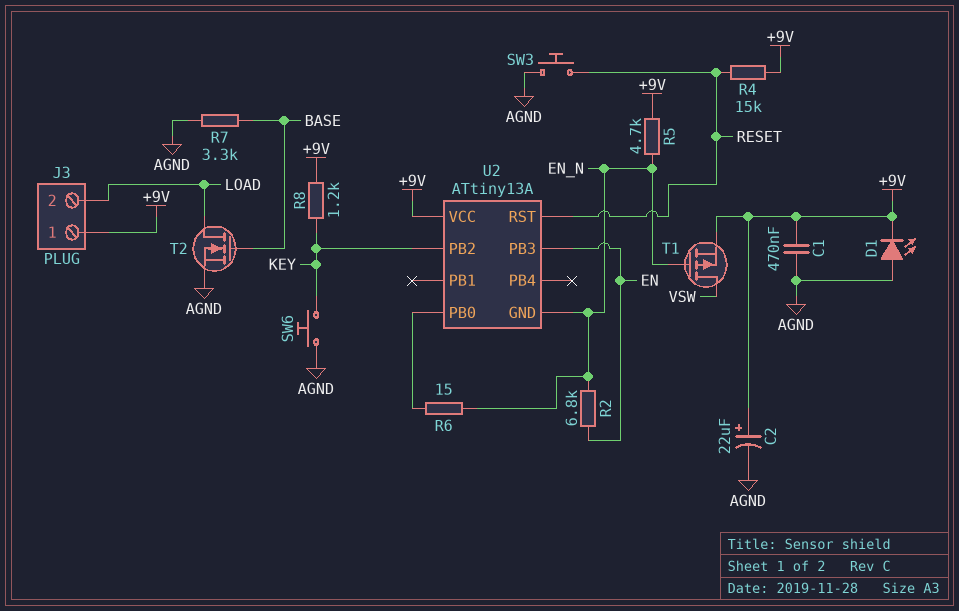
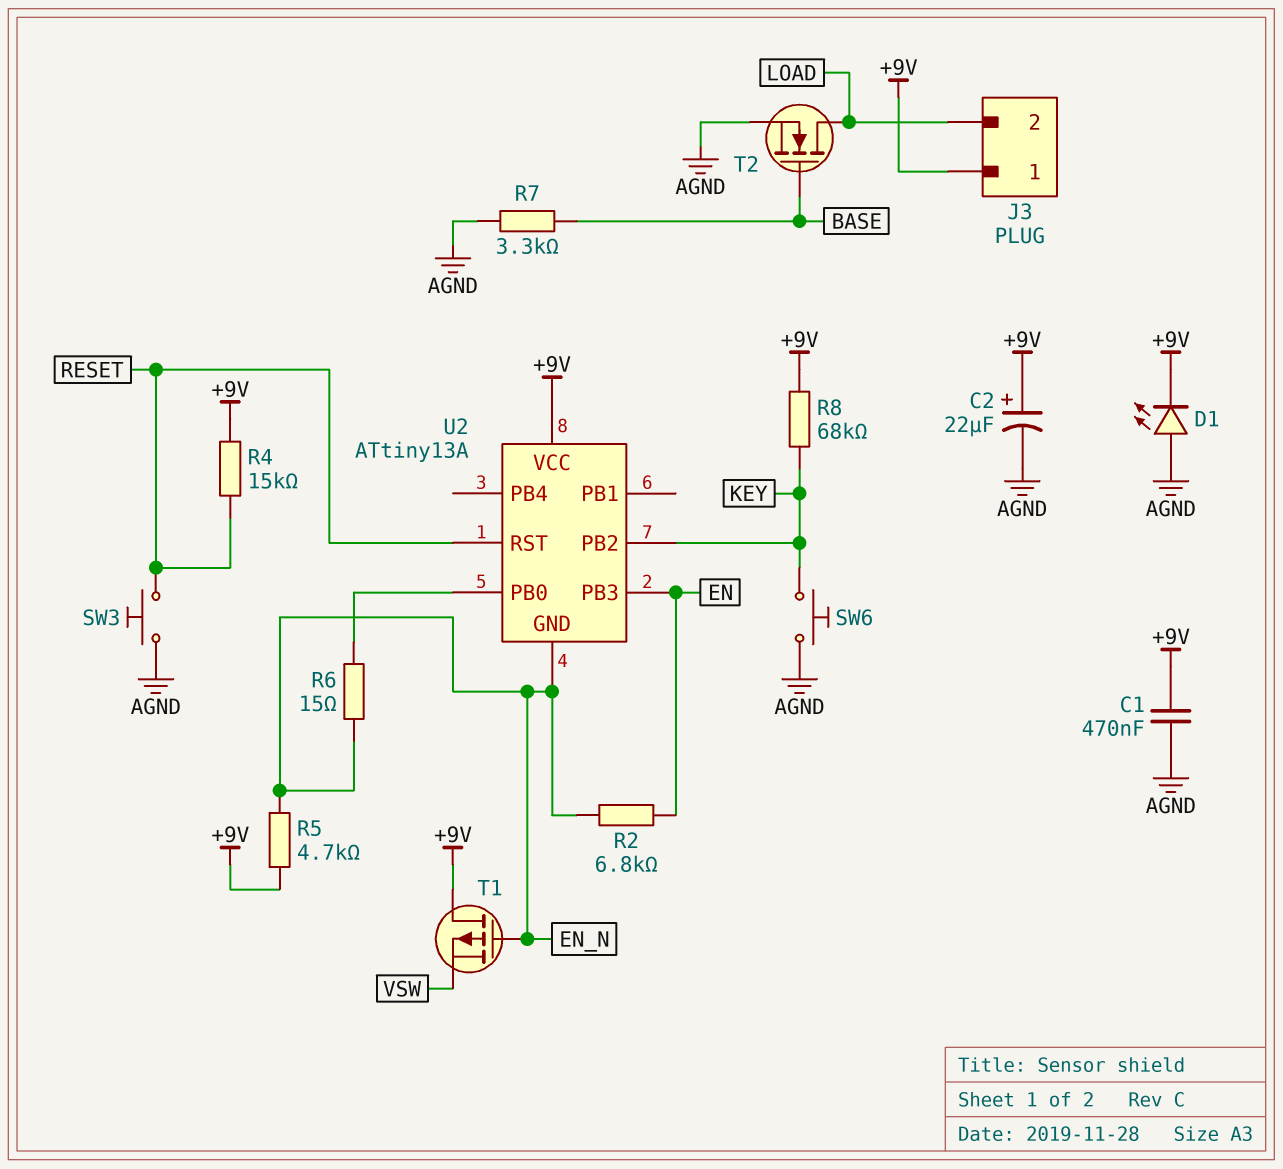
R8: 1.2k (+9V, KEY) -> 68k (+9V, KEY)
T1: PMOS (G EN_N, D VSW, S +9V) -> PMOS (G EN_N, D +9V, S VSW)

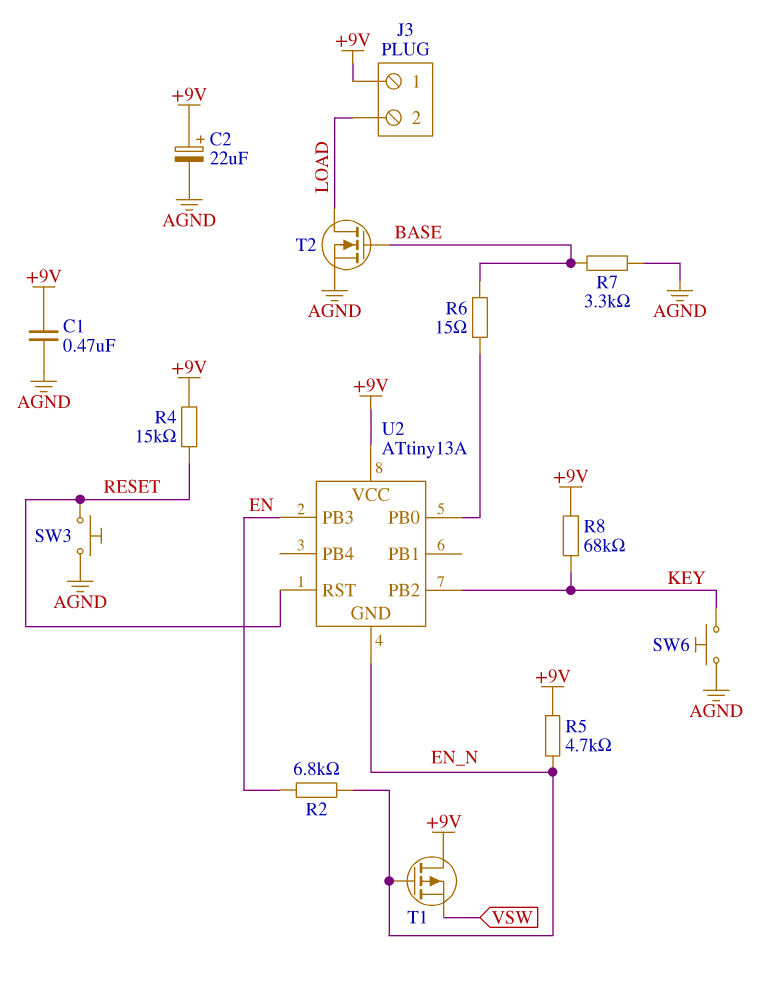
D1: LED (A AGND, K +9V) -> none
R6: 15 (EN_N, U2/PB0) -> 15 (BASE, U2/PB0)

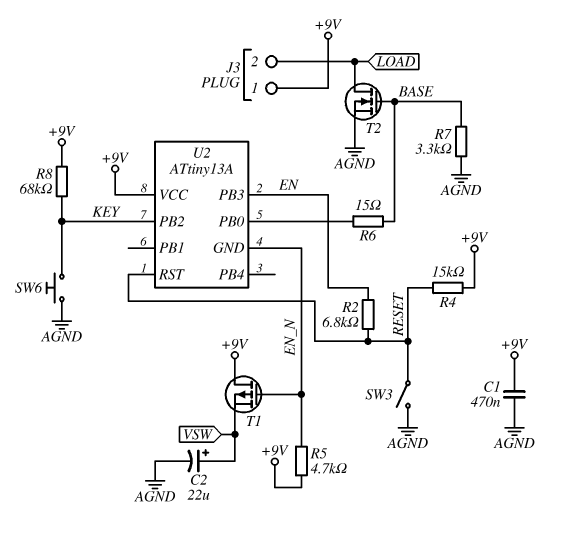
C2: 22uF (plus +9V, minus AGND) -> 22uF (plus VSW, minus AGND)
R2: 6.8k (EN, EN_N) -> 6.8k (EN, RESET)
SW3: button (AGND, RESET) -> switch (AGND, RESET)

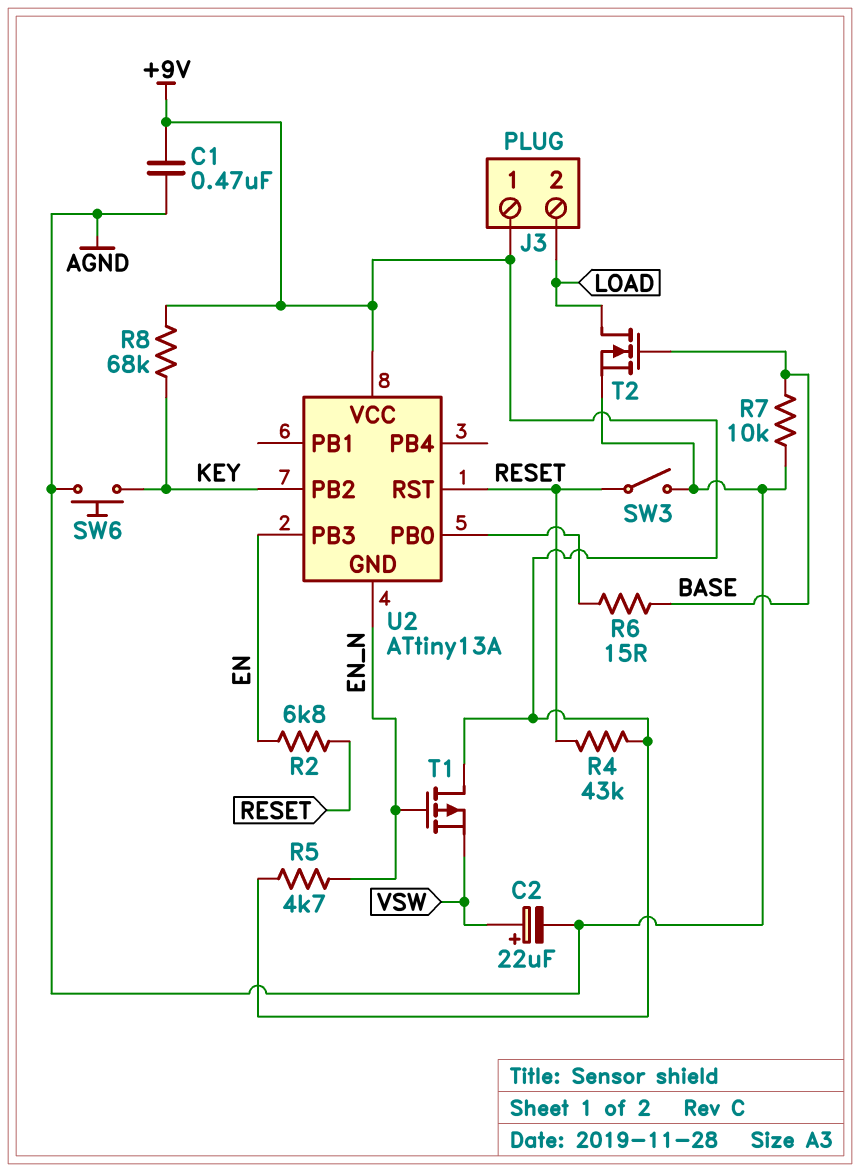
R4: 15k (+9V, RESET) -> 43k (+9V, RESET)
R7: 3.3k (AGND, BASE) -> 10k (AGND, BASE)

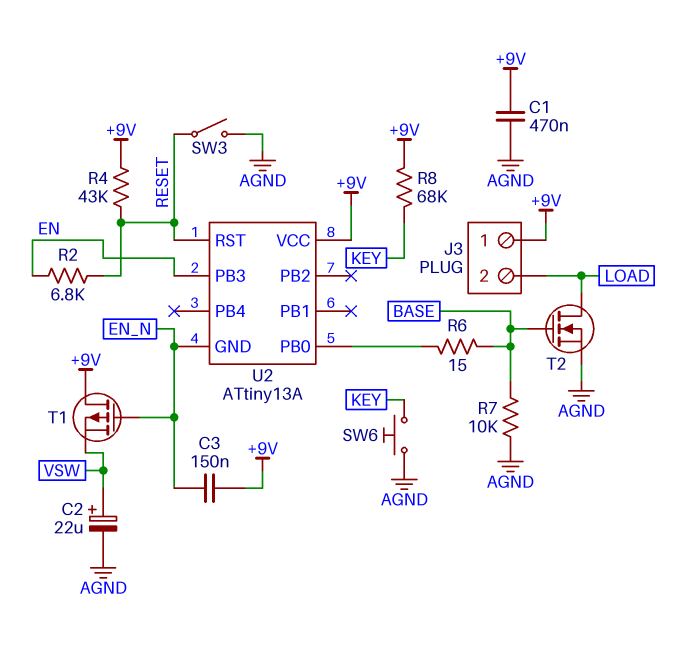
C3: none -> 150nF (+9V, EN_N)
R5: 4.7k (+9V, EN_N) -> none
U2 pin PB2: KEY -> none

